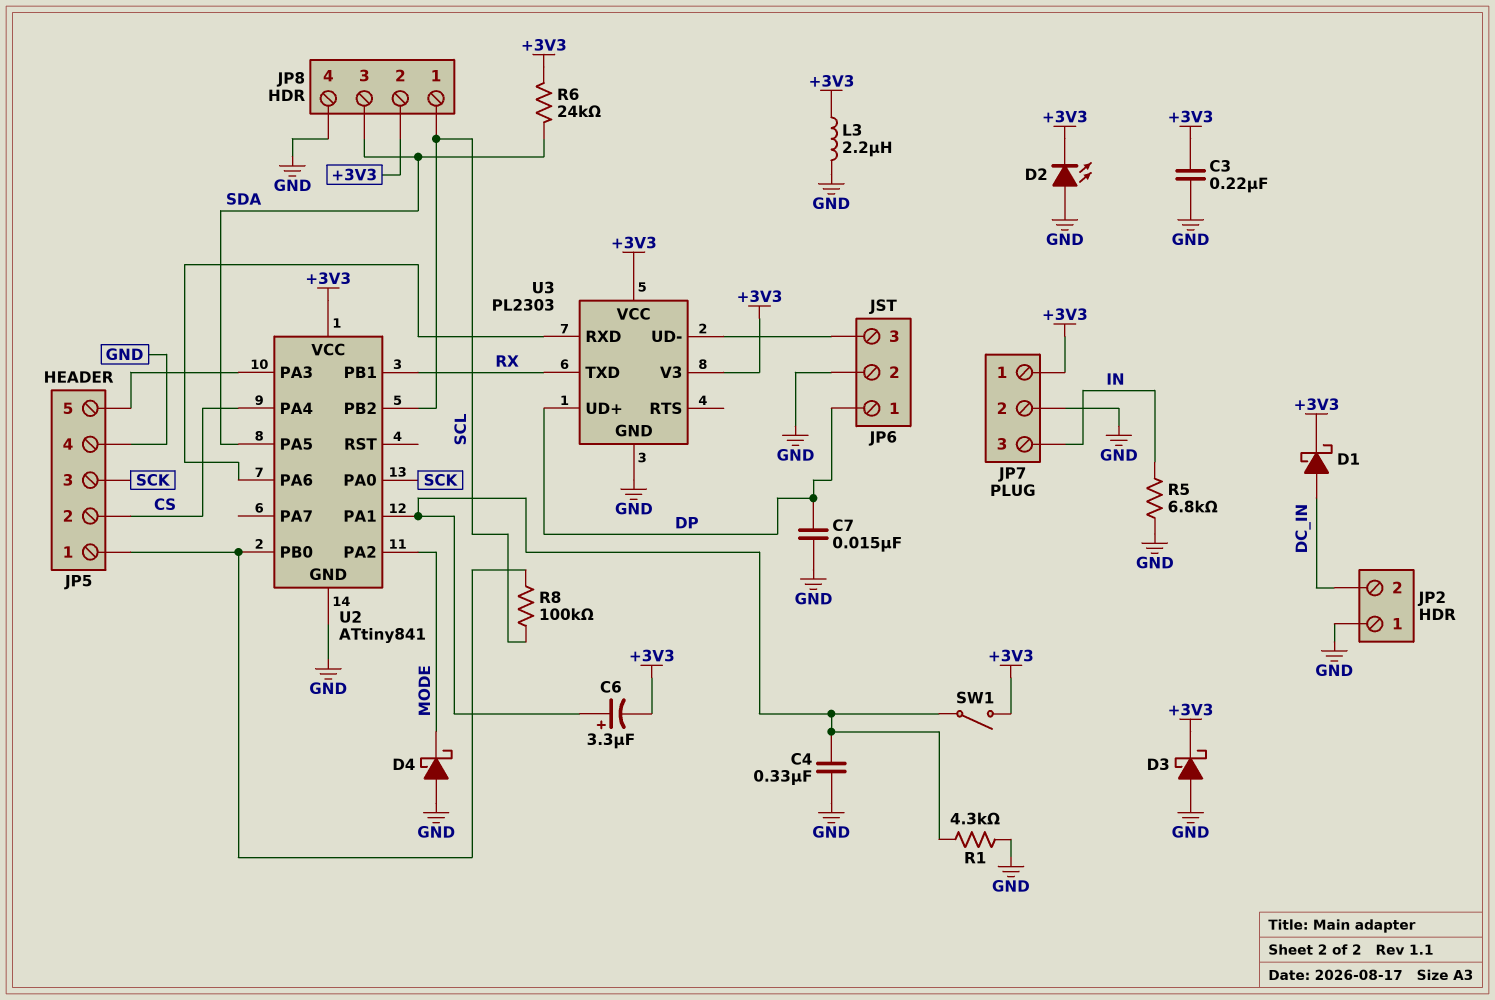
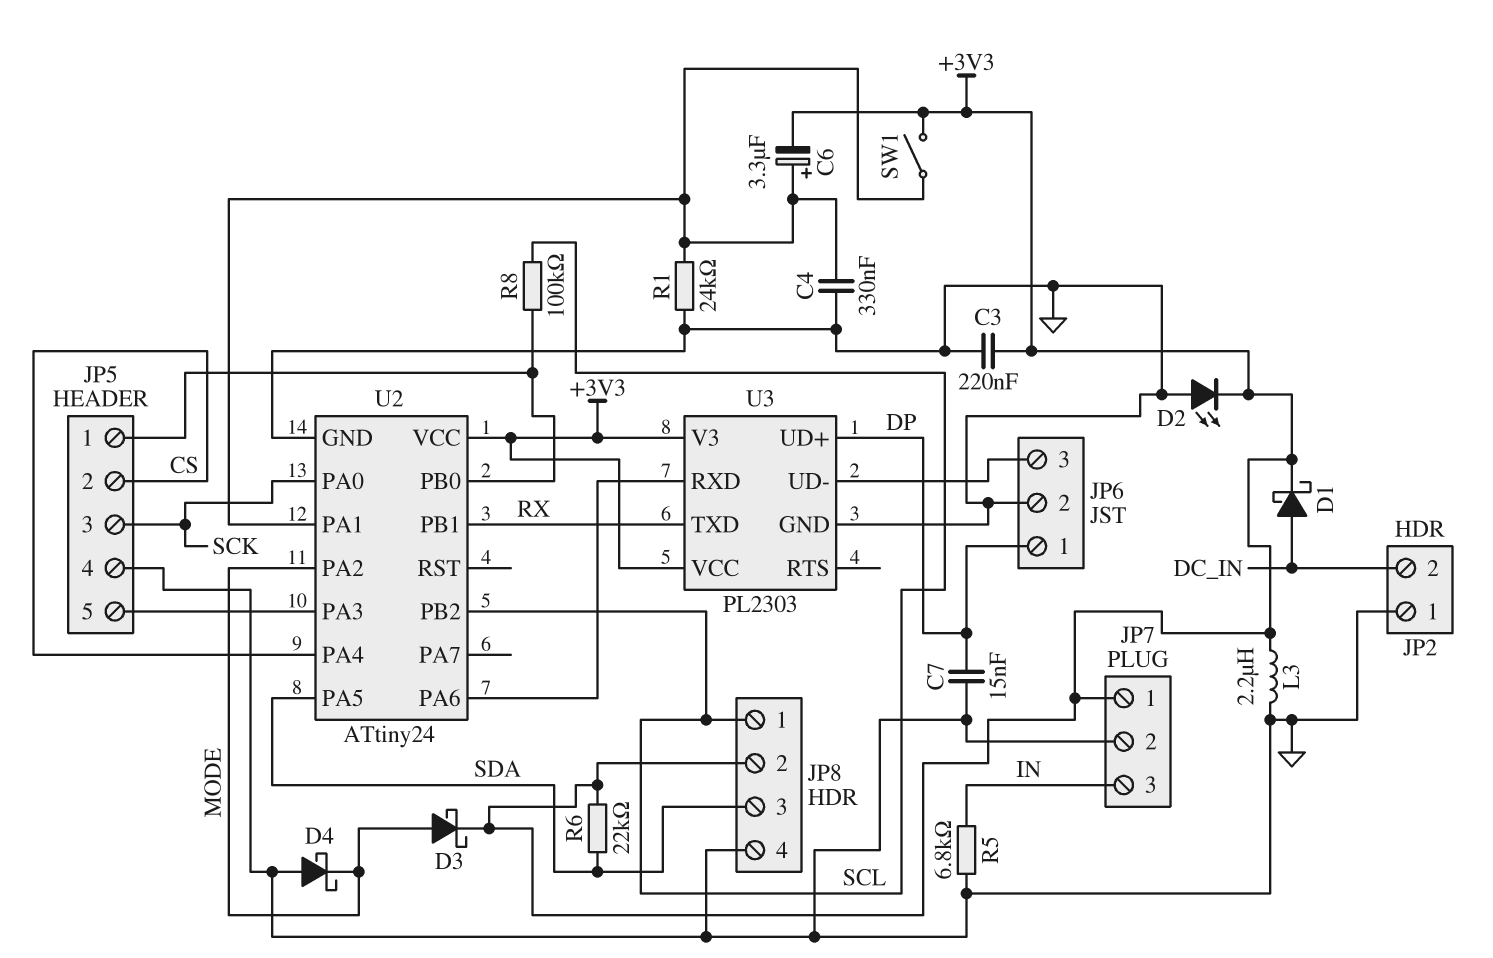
D3: schottky (A GND, K +3V3) -> schottky (A MODE, K +3V3)
R1: 4.3k (GND, U2/PA1) -> 24k (GND, U2/PA1)
R6: 24k (+3V3, SDA) -> 22k (+3V3, SDA)
U2: ATtiny841 -> ATtiny24

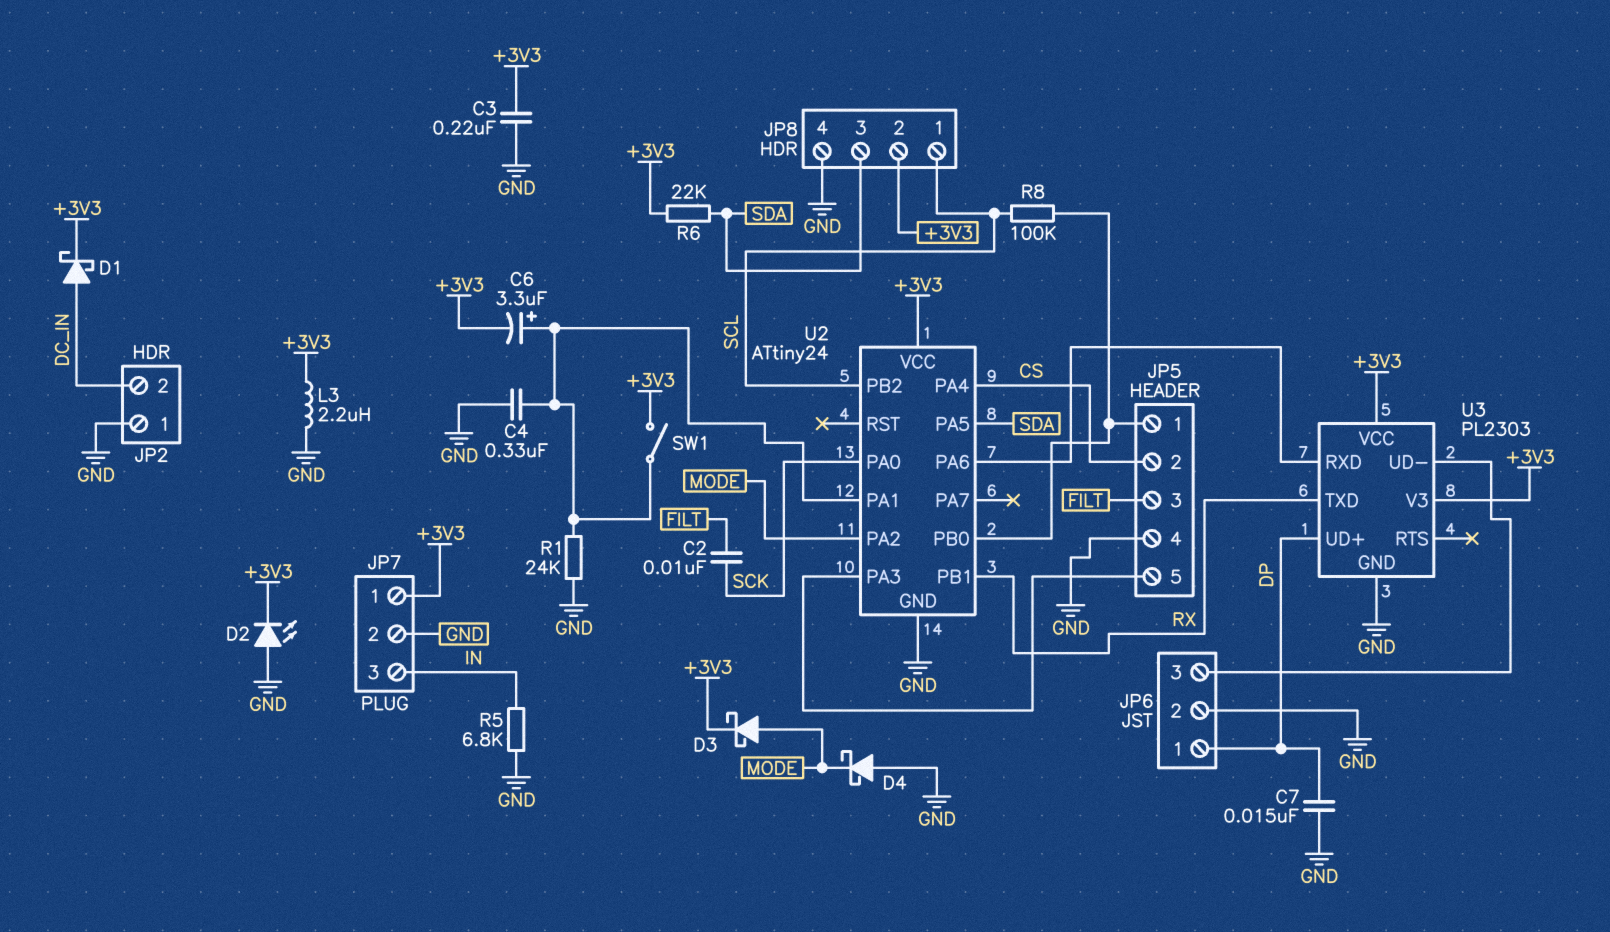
C2: none -> 10nF (FILT, SCK)
JP5 pin 3: SCK -> FILT

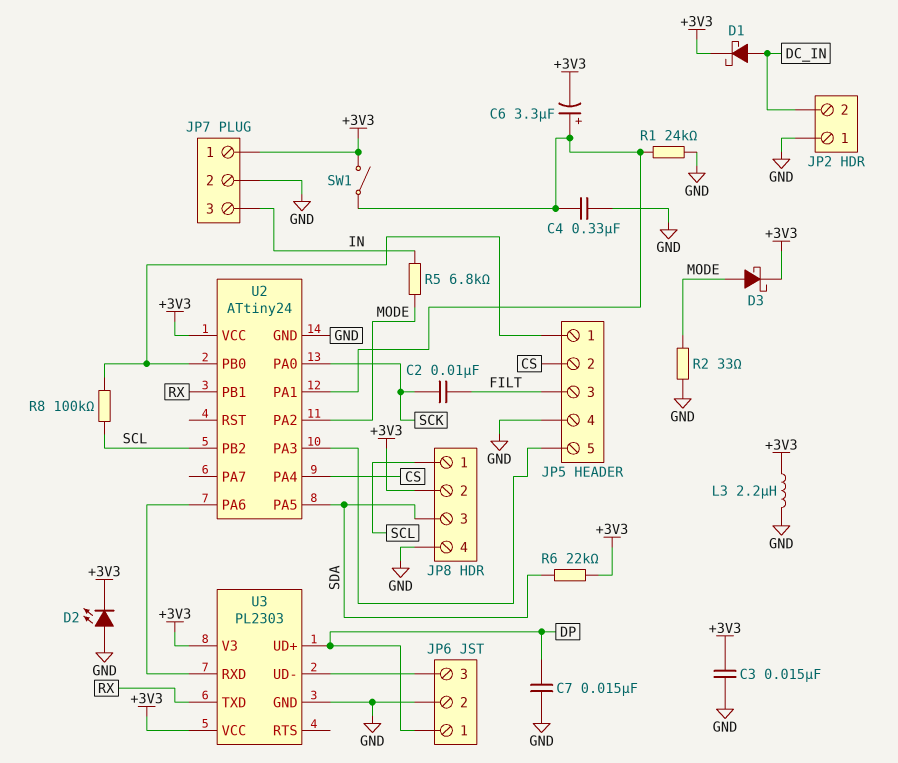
C3: 220nF (+3V3, GND) -> 15nF (+3V3, GND)
D4: schottky (A GND, K MODE) -> none
R2: none -> 33 (GND, MODE)
R5: 6.8k (GND, IN) -> 6.8k (IN, MODE)

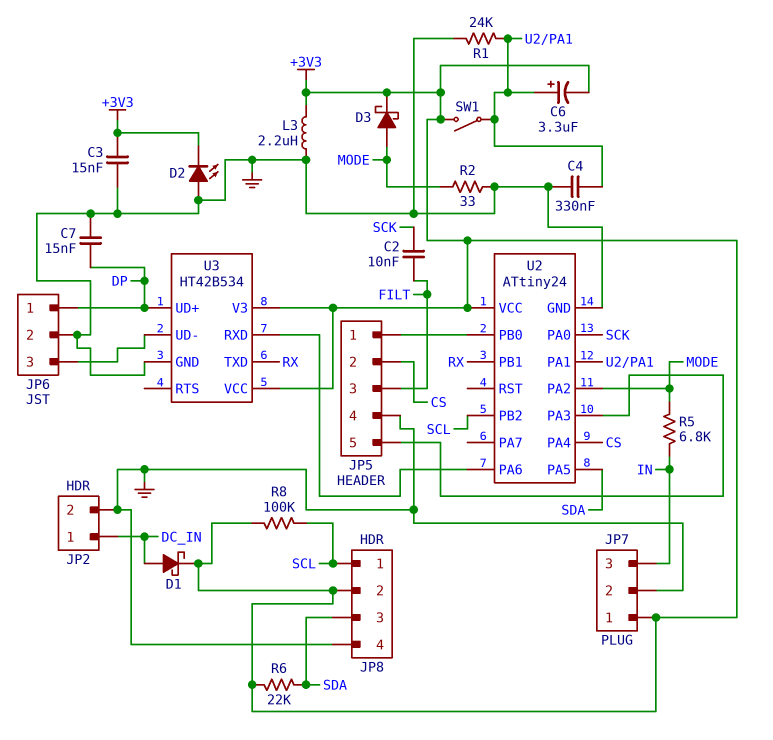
JP2 pin 1: GND -> DC_IN
JP2 pin 2: DC_IN -> GND
R8: 100k (JP5/1, SCL) -> 100k (+3V3, SCL)
U3: PL2303 -> HT42B534

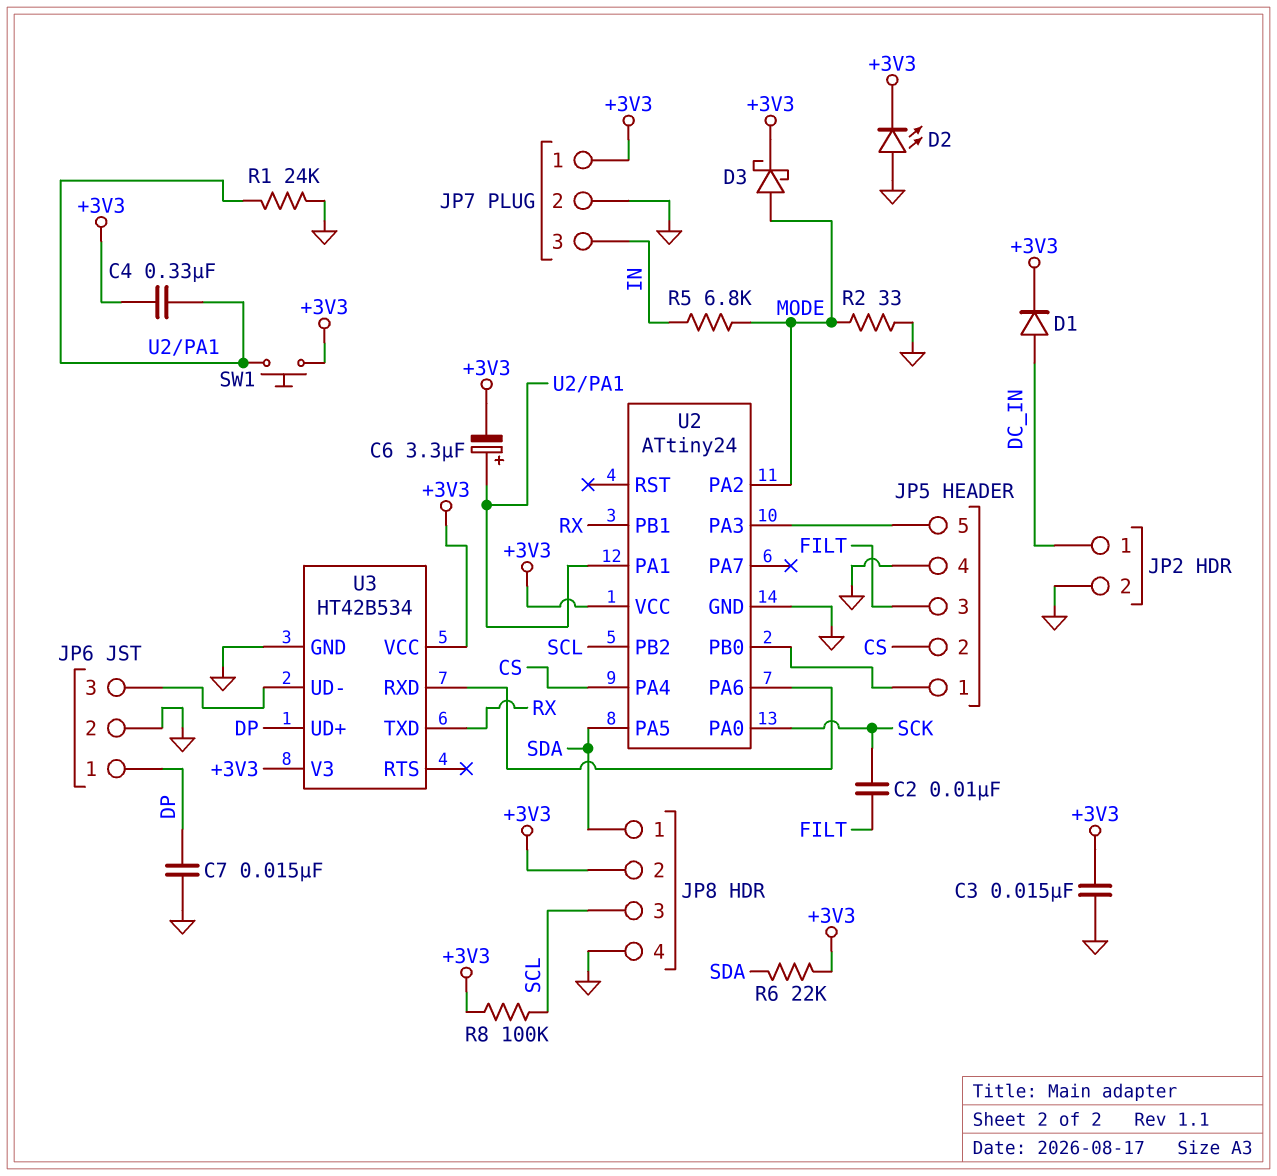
C4: 330nF (GND, U2/PA1) -> 330nF (+3V3, U2/PA1)
D1: schottky (A DC_IN, K +3V3) -> diode (A DC_IN, K +3V3)
JP8 pin 1: SCL -> SDA
JP8 pin 3: SDA -> SCL
L3: 2.2uH (+3V3, GND) -> none
SW1: switch (+3V3, U2/PA1) -> button (+3V3, U2/PA1)

